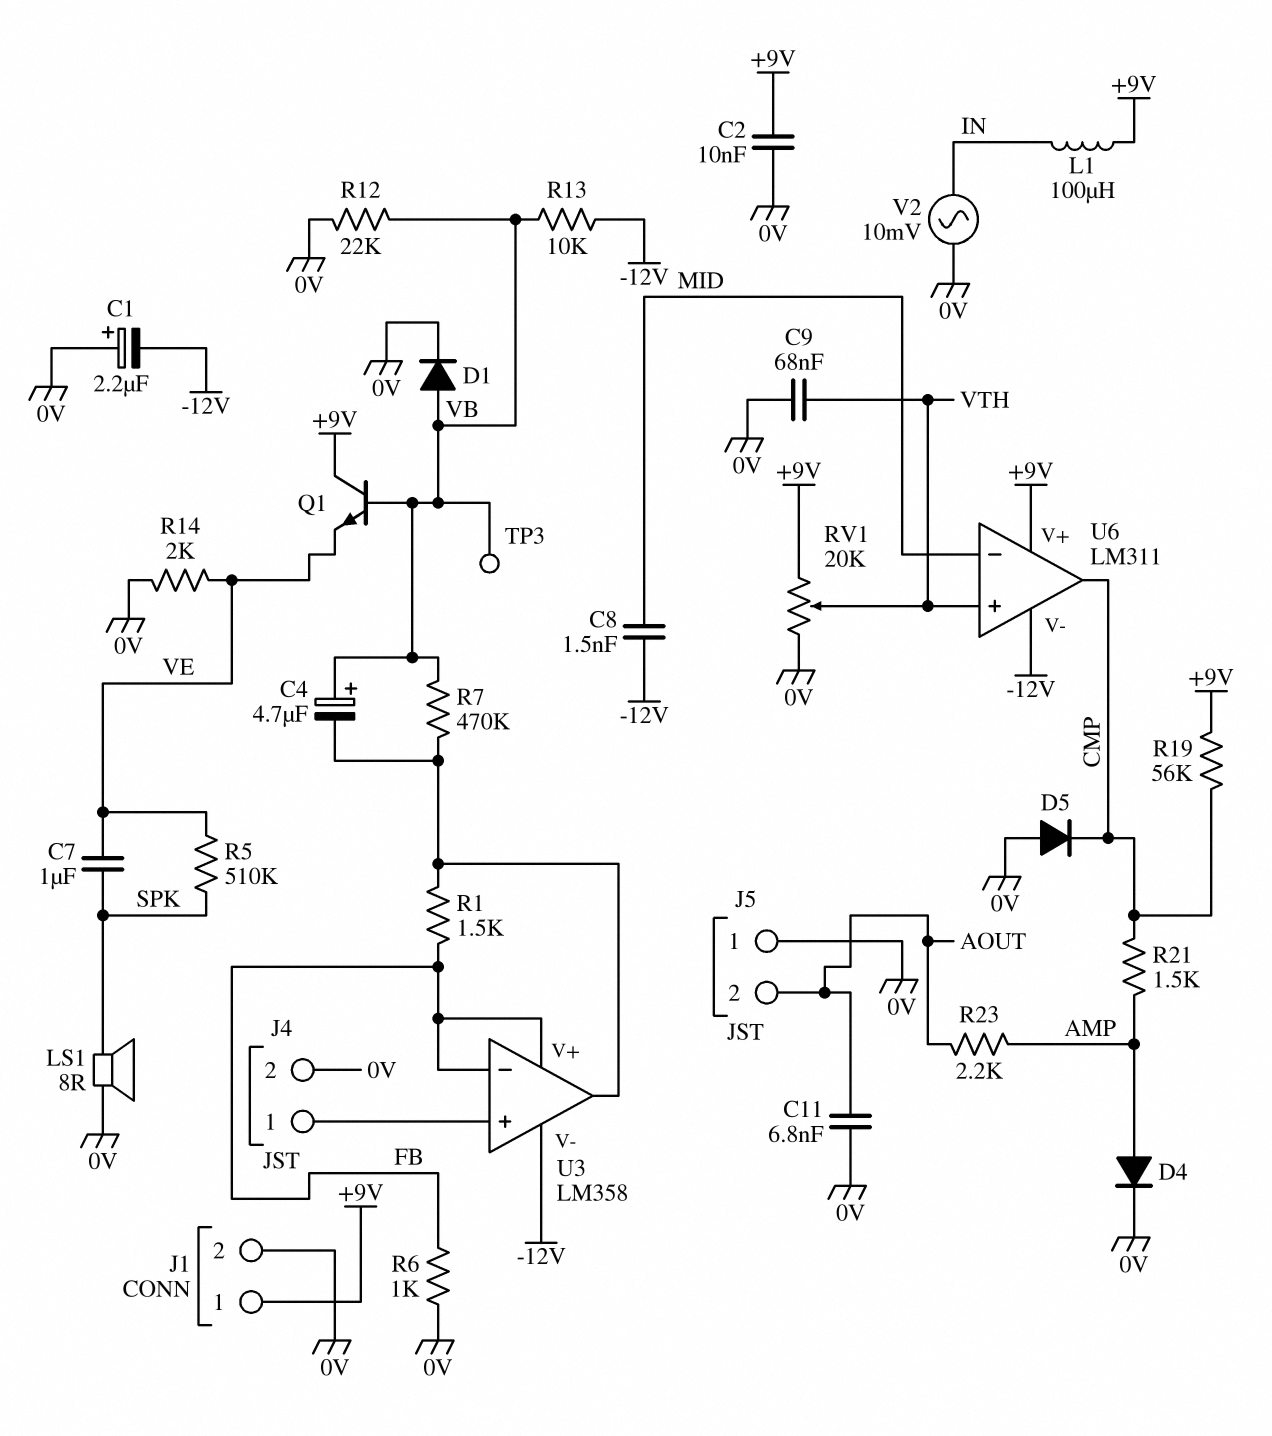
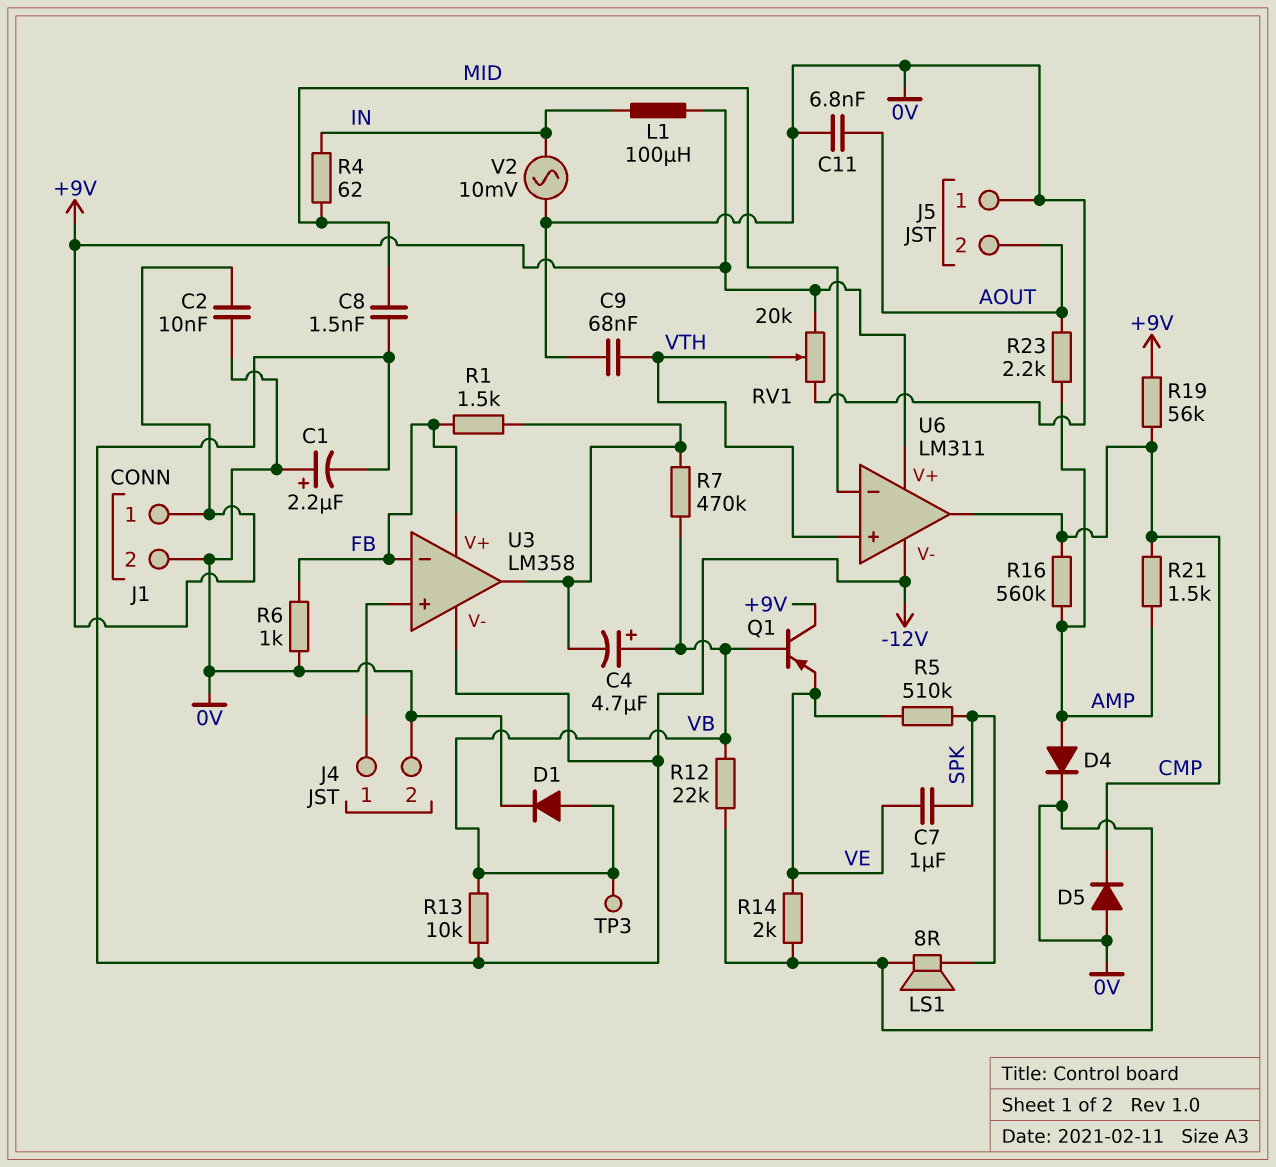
Q1: NPN (B VB, C +9V, E VE) -> PNP (B VB, C +9V, E VE)
R4: none -> 62 (IN, MID)
R16: none -> 560k (AMP, CMP)

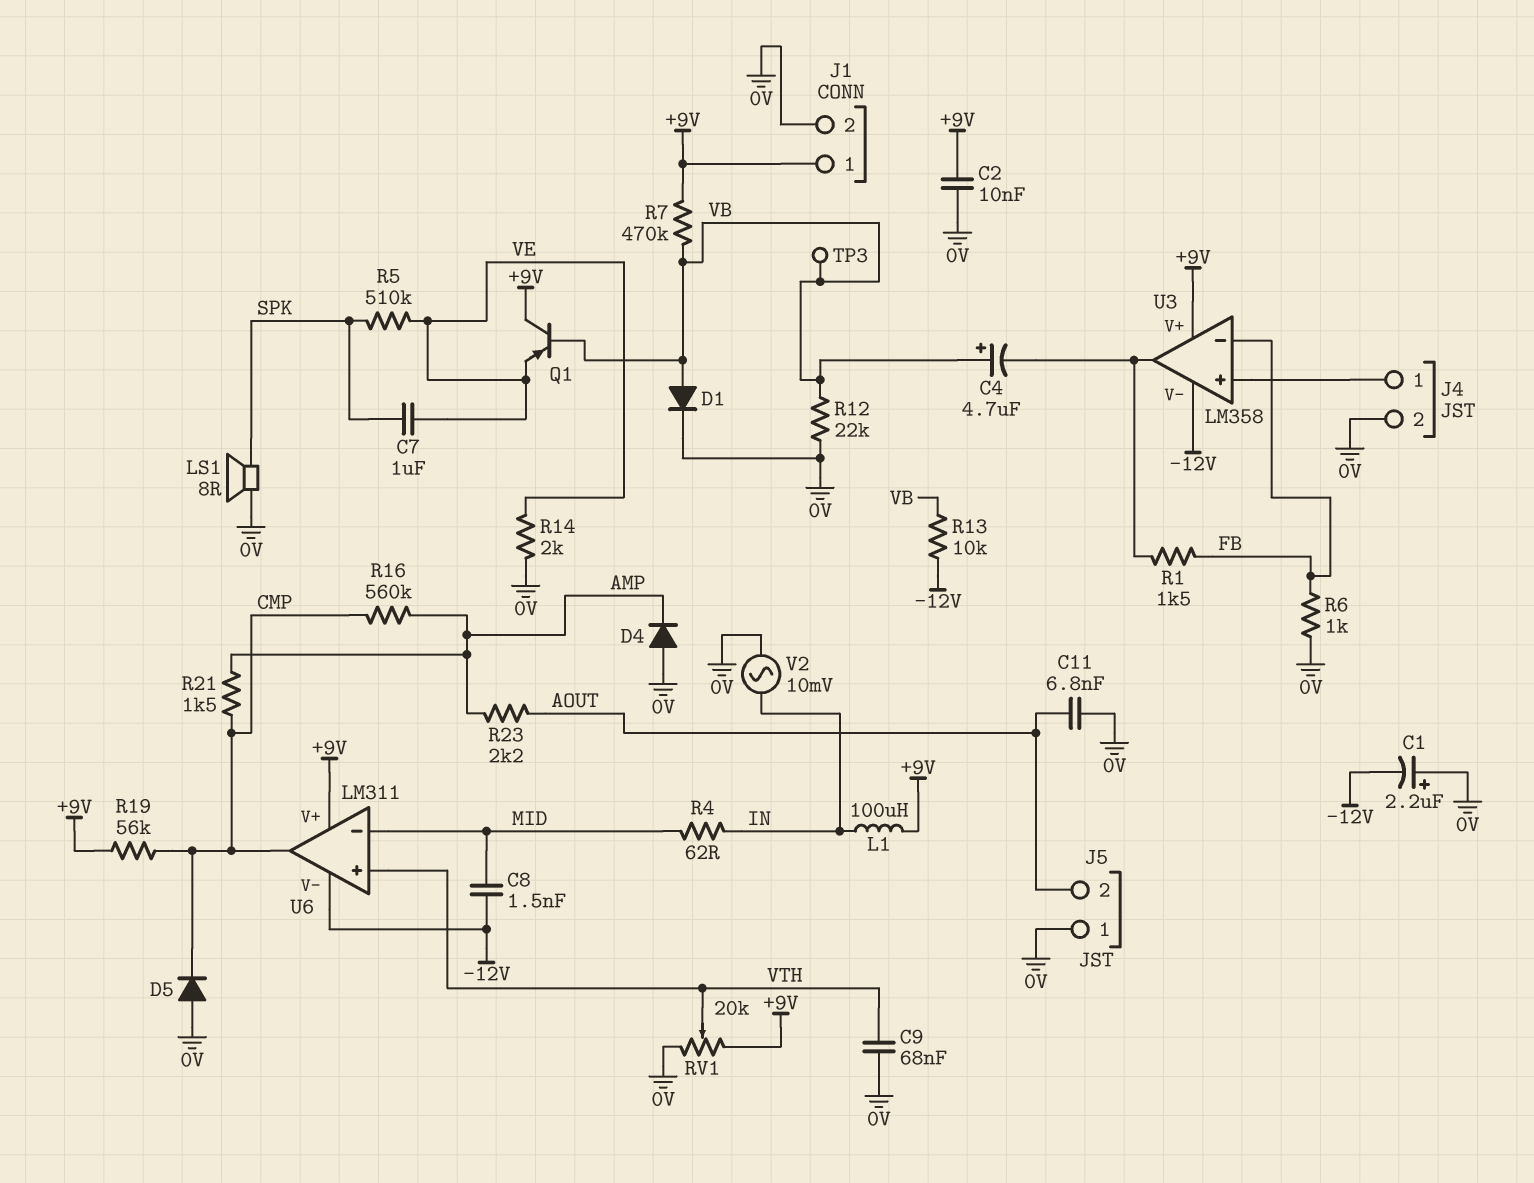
D4: diode (A AMP, K 0V) -> diode (A 0V, K AMP)
R7: 470k (U3/out, VB) -> 470k (+9V, VB)
U3 pin V+: FB -> +9V

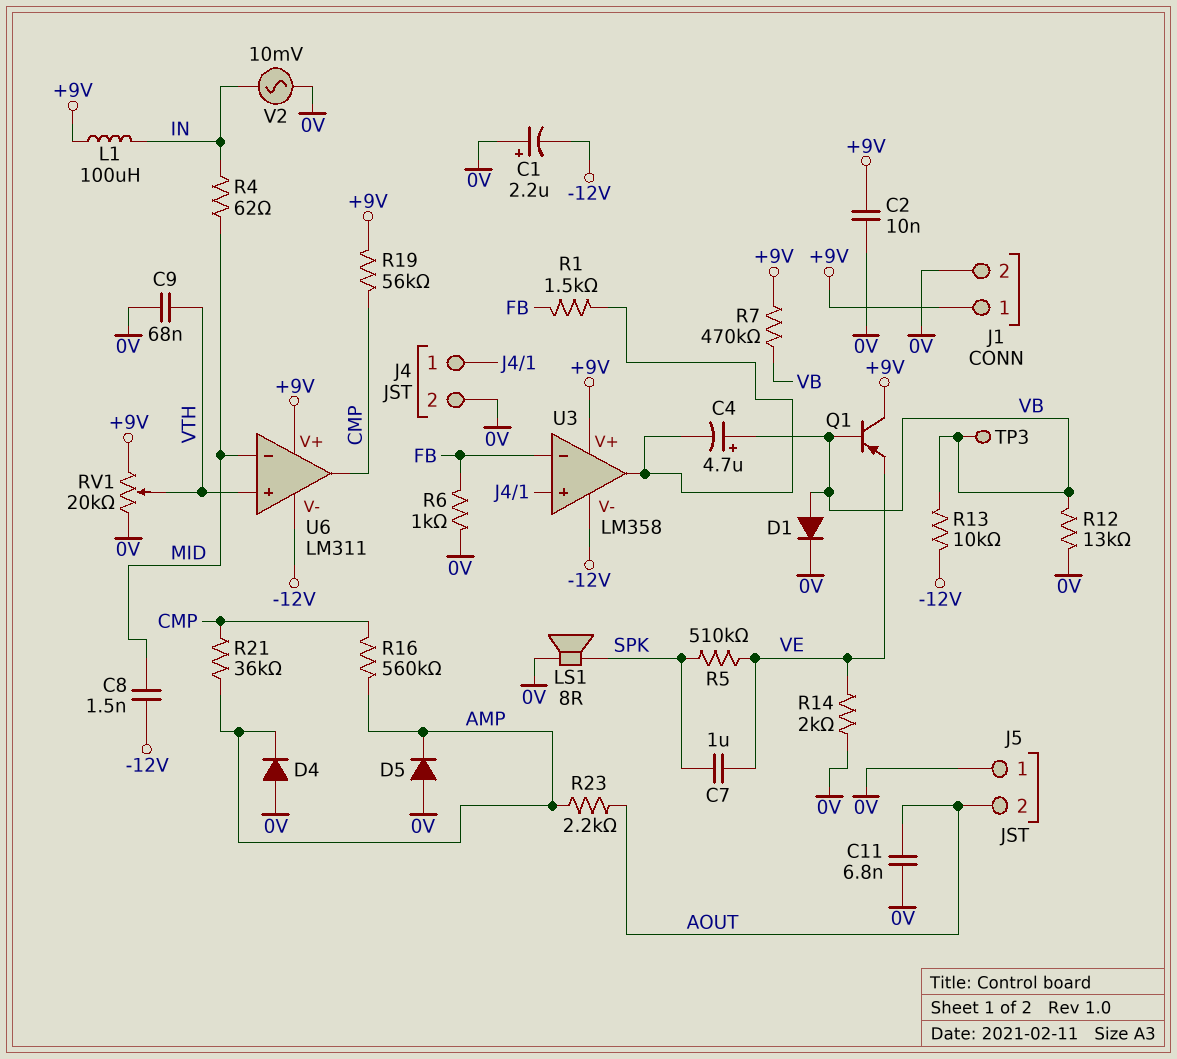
D5: diode (A 0V, K CMP) -> diode (A 0V, K AMP)
R12: 22k (0V, VB) -> 13k (0V, VB)
R21: 1.5k (AMP, CMP) -> 36k (AMP, CMP)

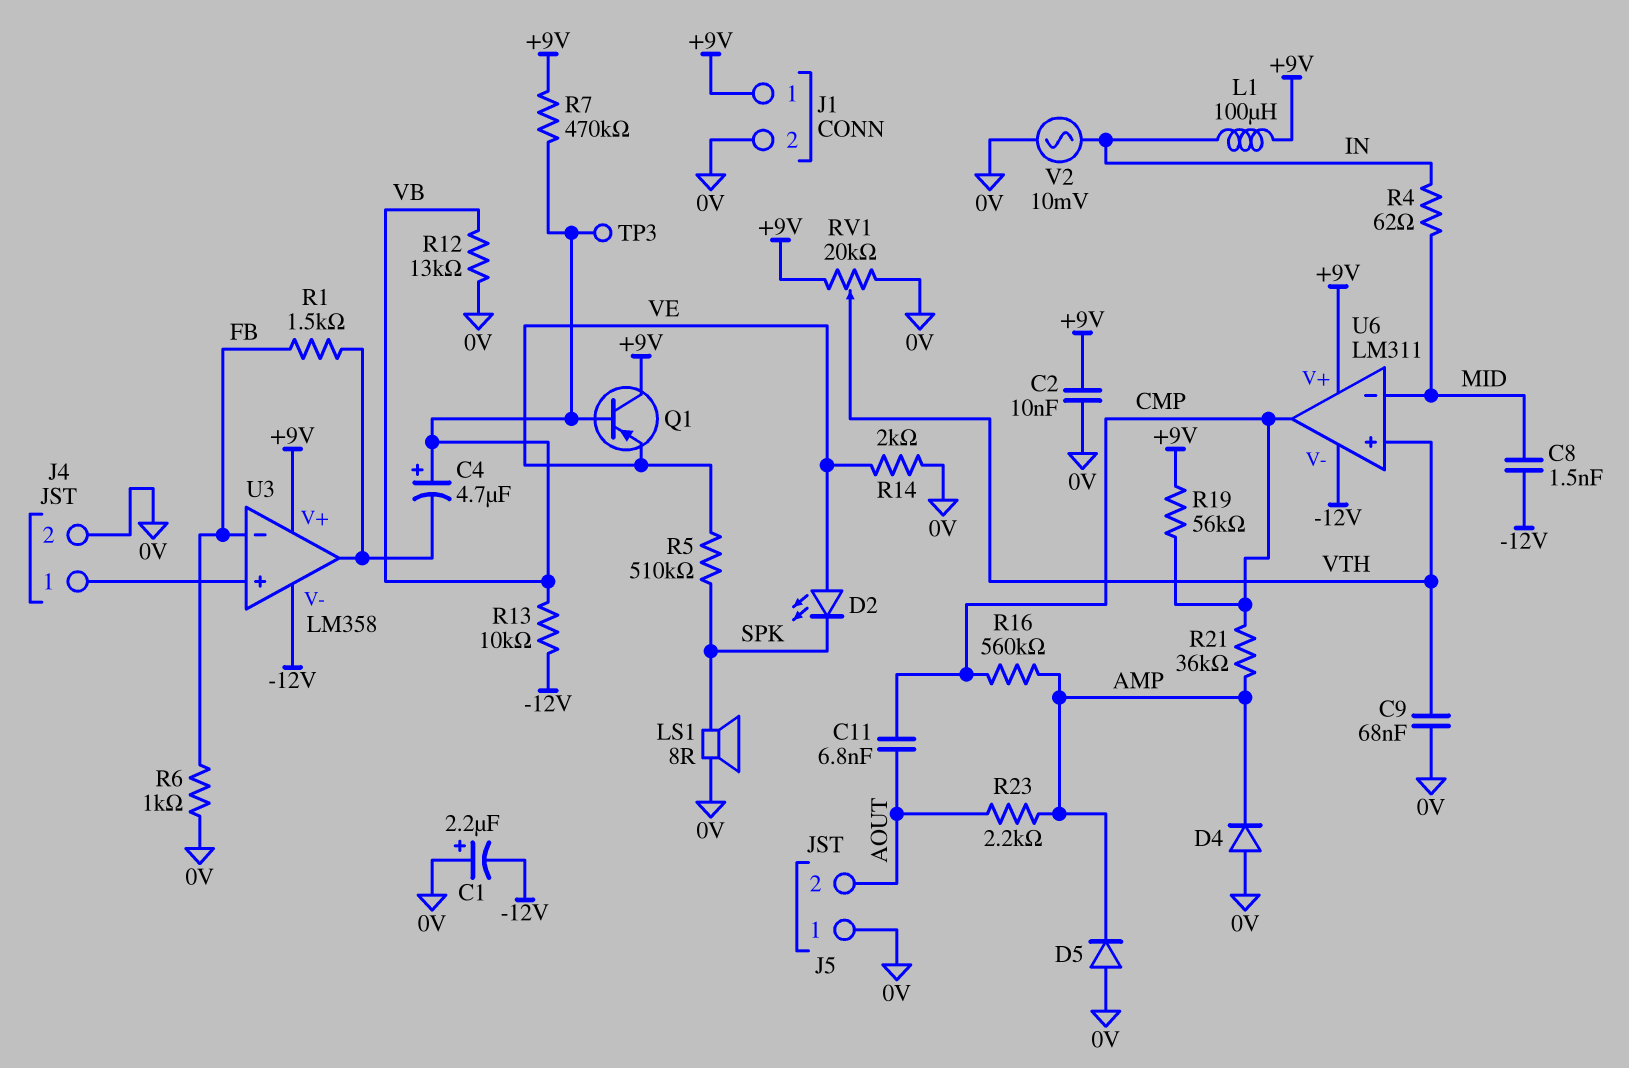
C7: 1uF (SPK, VE) -> none
C11: 6.8nF (0V, AOUT) -> 6.8nF (AOUT, CMP)
D1: diode (A VB, K 0V) -> none
D2: none -> LED (A VE, K SPK)

